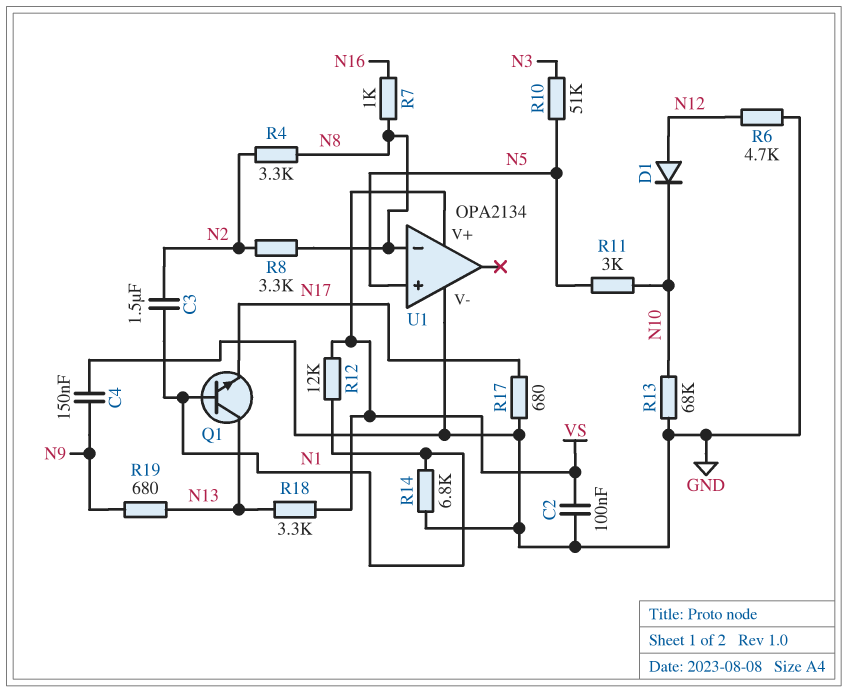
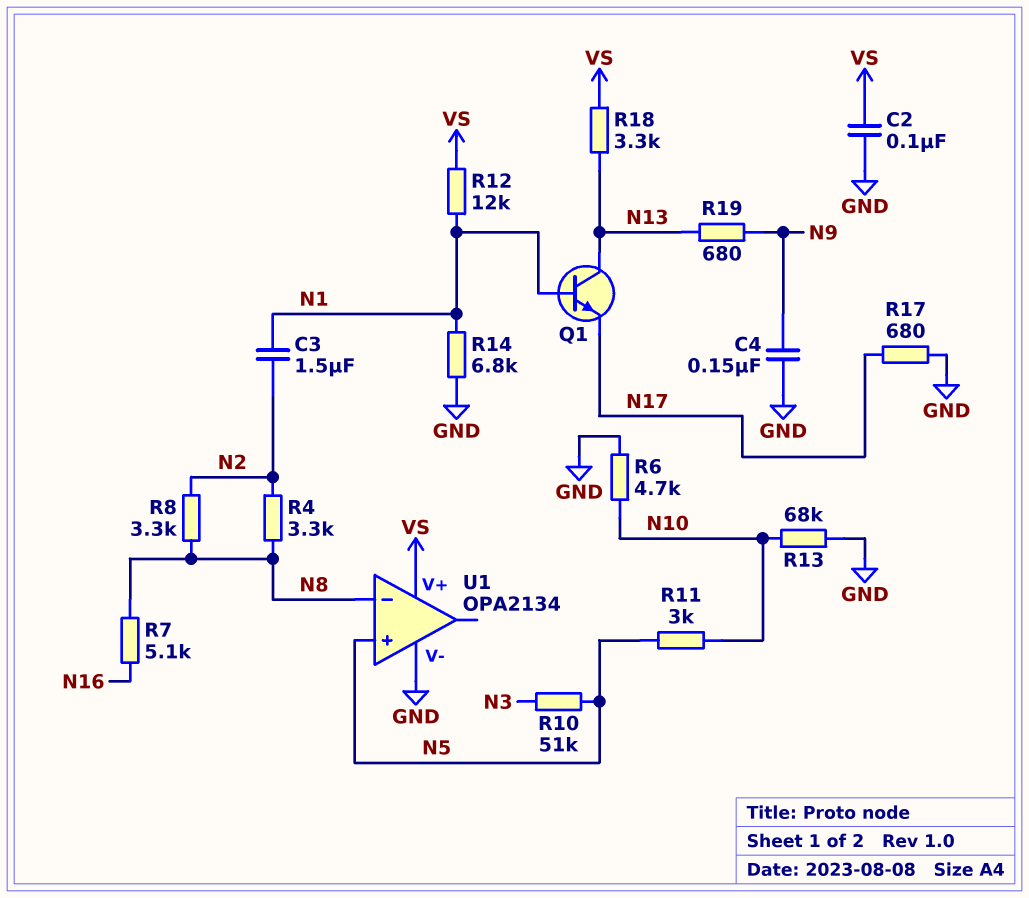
D1: diode (A N12, K N10) -> none
R6: 4.7k (GND, N12) -> 4.7k (GND, N10)
R7: 1k (N8, N16) -> 5.1k (N8, N16)

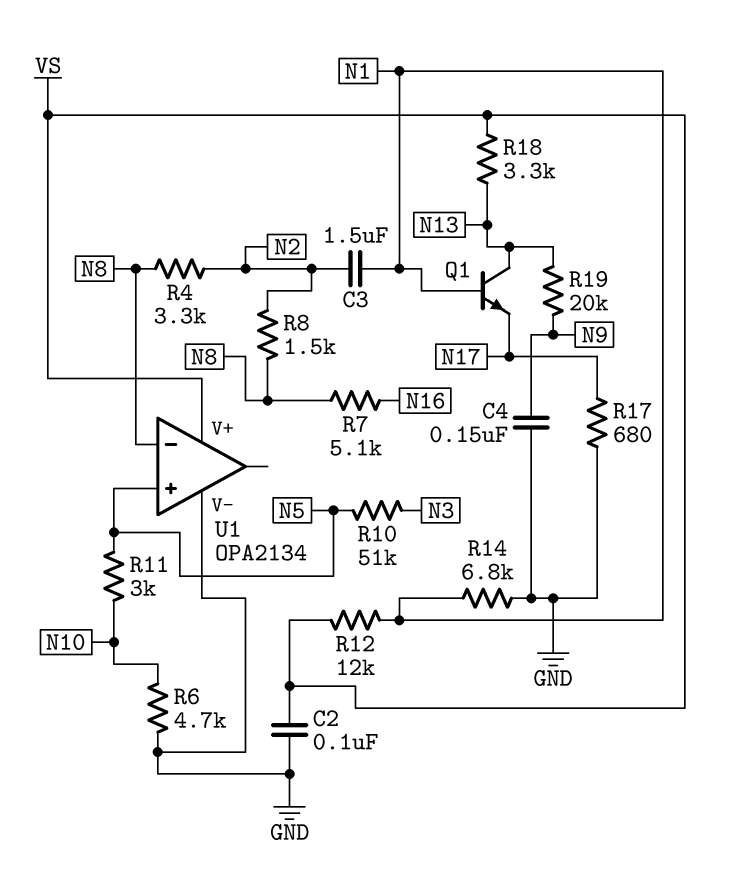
R8: 3.3k (N2, N8) -> 1.5k (N2, N8)
R13: 68k (GND, N10) -> none
R19: 680 (N9, N13) -> 20k (N9, N13)

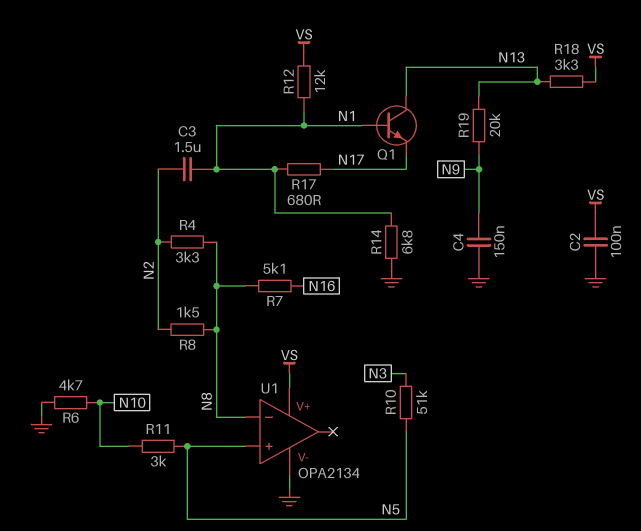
R17: 680 (GND, N17) -> 680 (N1, N17)

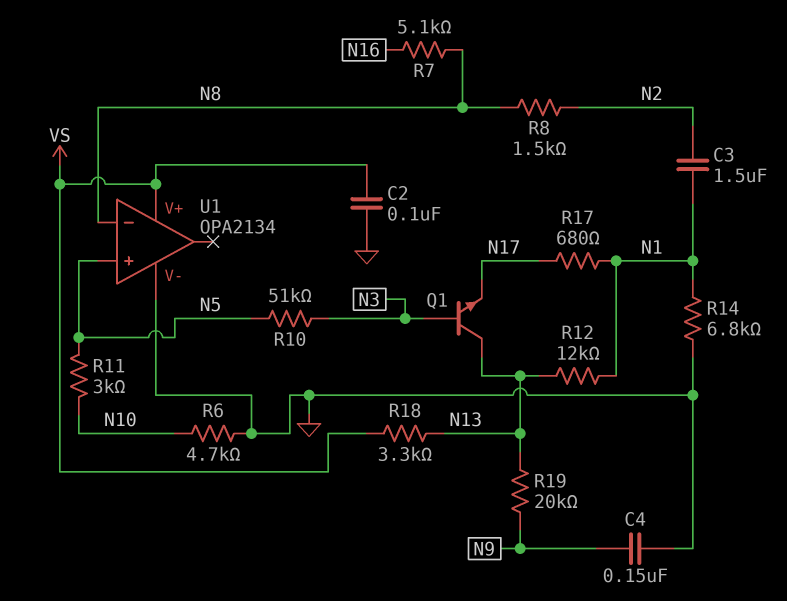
Q1: NPN (B N1, C N13, E N17) -> NPN (B N3, C N13, E N17)
R4: 3.3k (N2, N8) -> none
R12: 12k (N1, VS) -> 12k (N1, N13)

